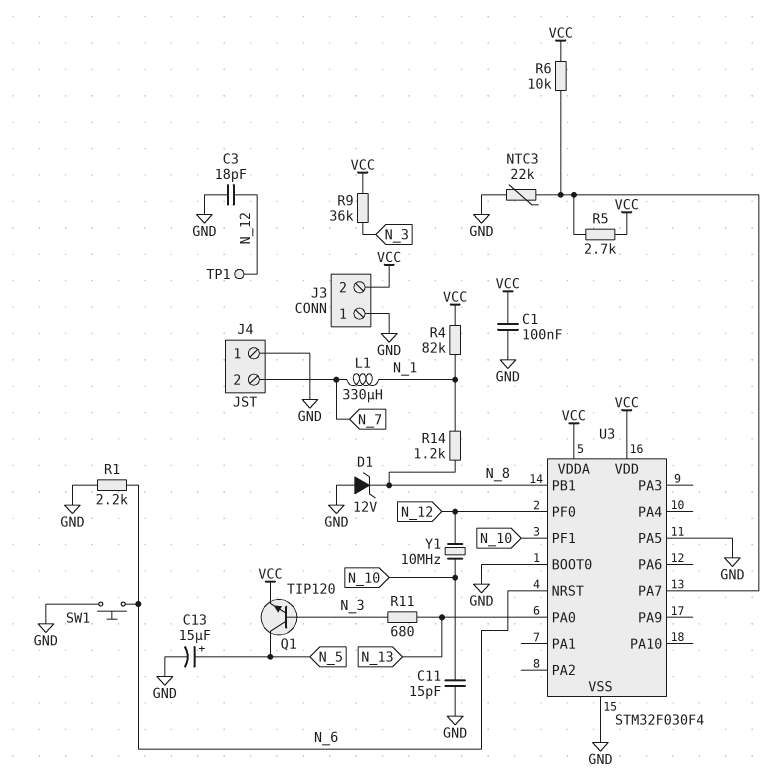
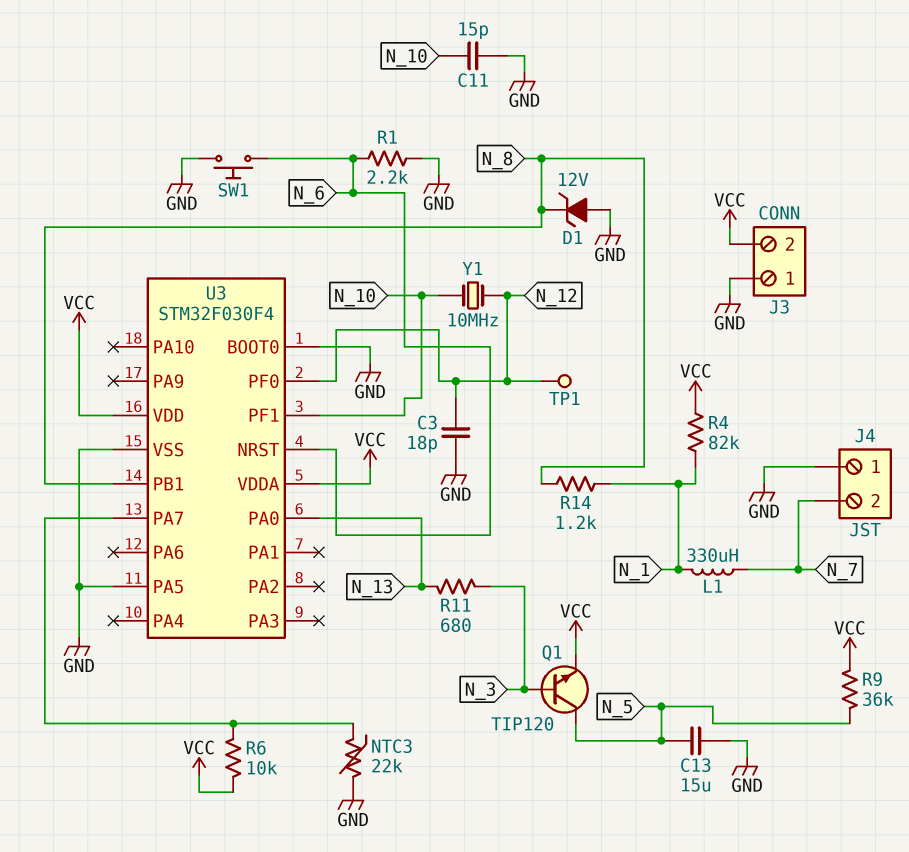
C1: 100nF (GND, VCC) -> none
C13: 15uF (plus N_5, minus GND) -> 15uF (GND, N_5)
R5: 2.7k (U3/PA7, VCC) -> none
R9: 36k (N_3, VCC) -> 36k (N_5, VCC)

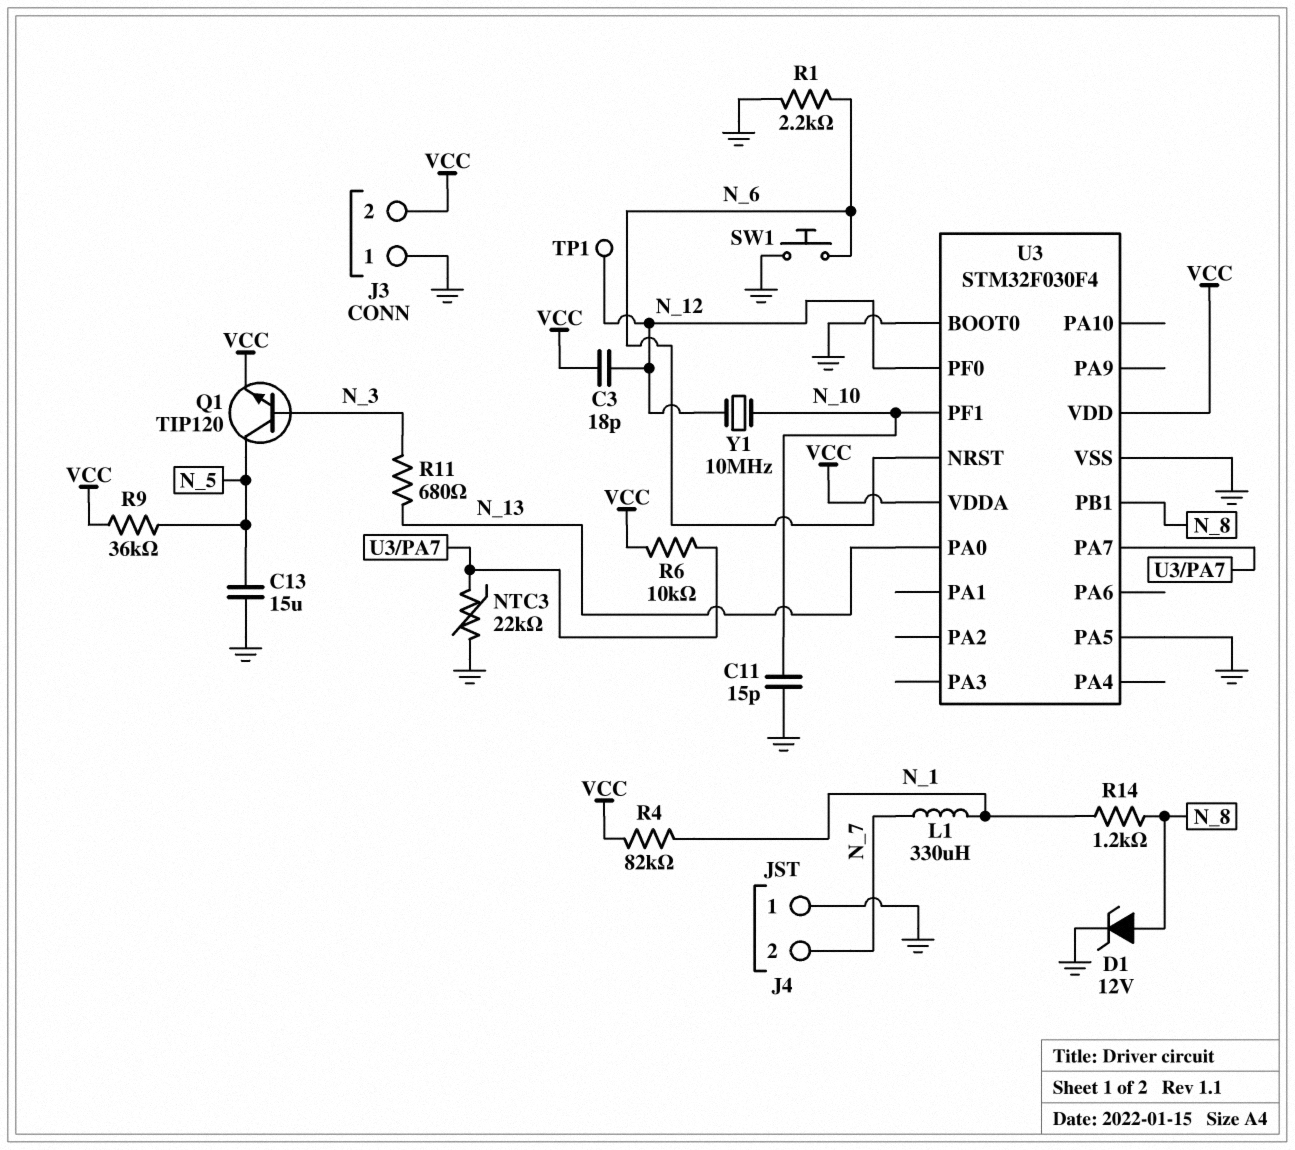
C3: 18pF (GND, N_12) -> 18pF (N_12, VCC)
D1: zener 12V (A GND, K N_8) -> zener 12V (A N_8, K GND)

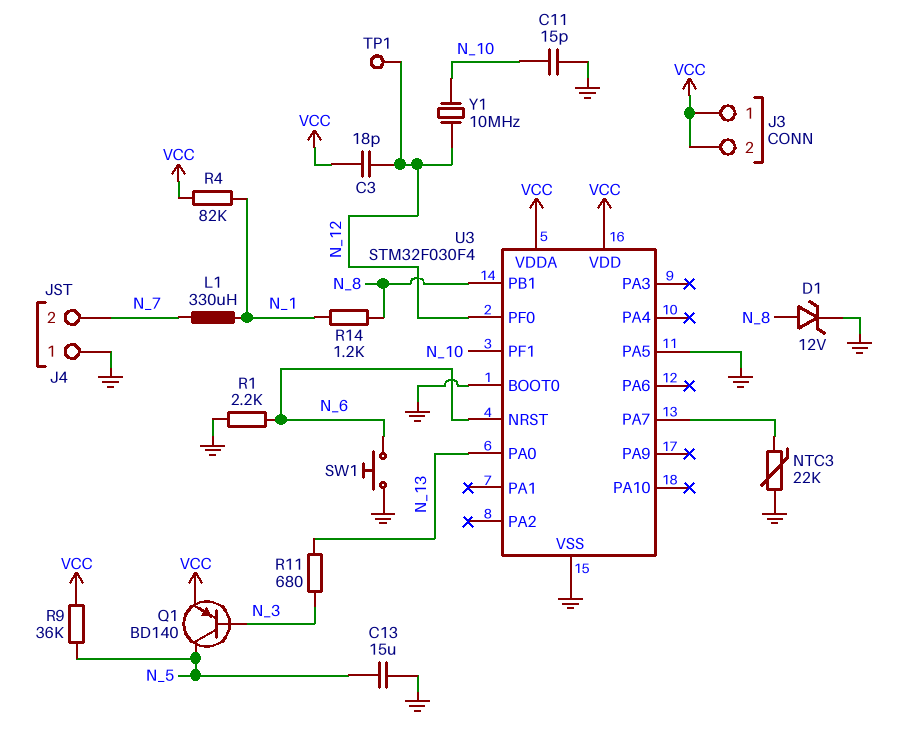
J3 pin 1: GND -> VCC
Q1: NPN TIP120 (B N_3, C N_5, E VCC) -> PNP BD140 (B N_3, C N_5, E VCC)
R6: 10k (U3/PA7, VCC) -> none

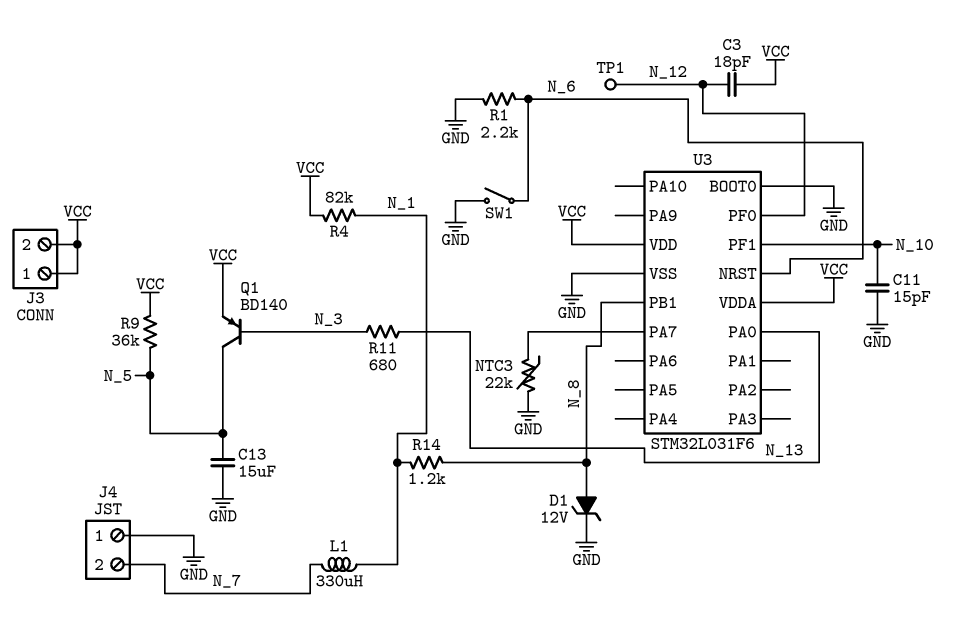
SW1: button (GND, N_6) -> switch (GND, N_6)
U3: STM32F030F4 -> STM32L031F6
U3 pin PA5: GND -> none
Y1: 10MHz (N_10, N_12) -> none

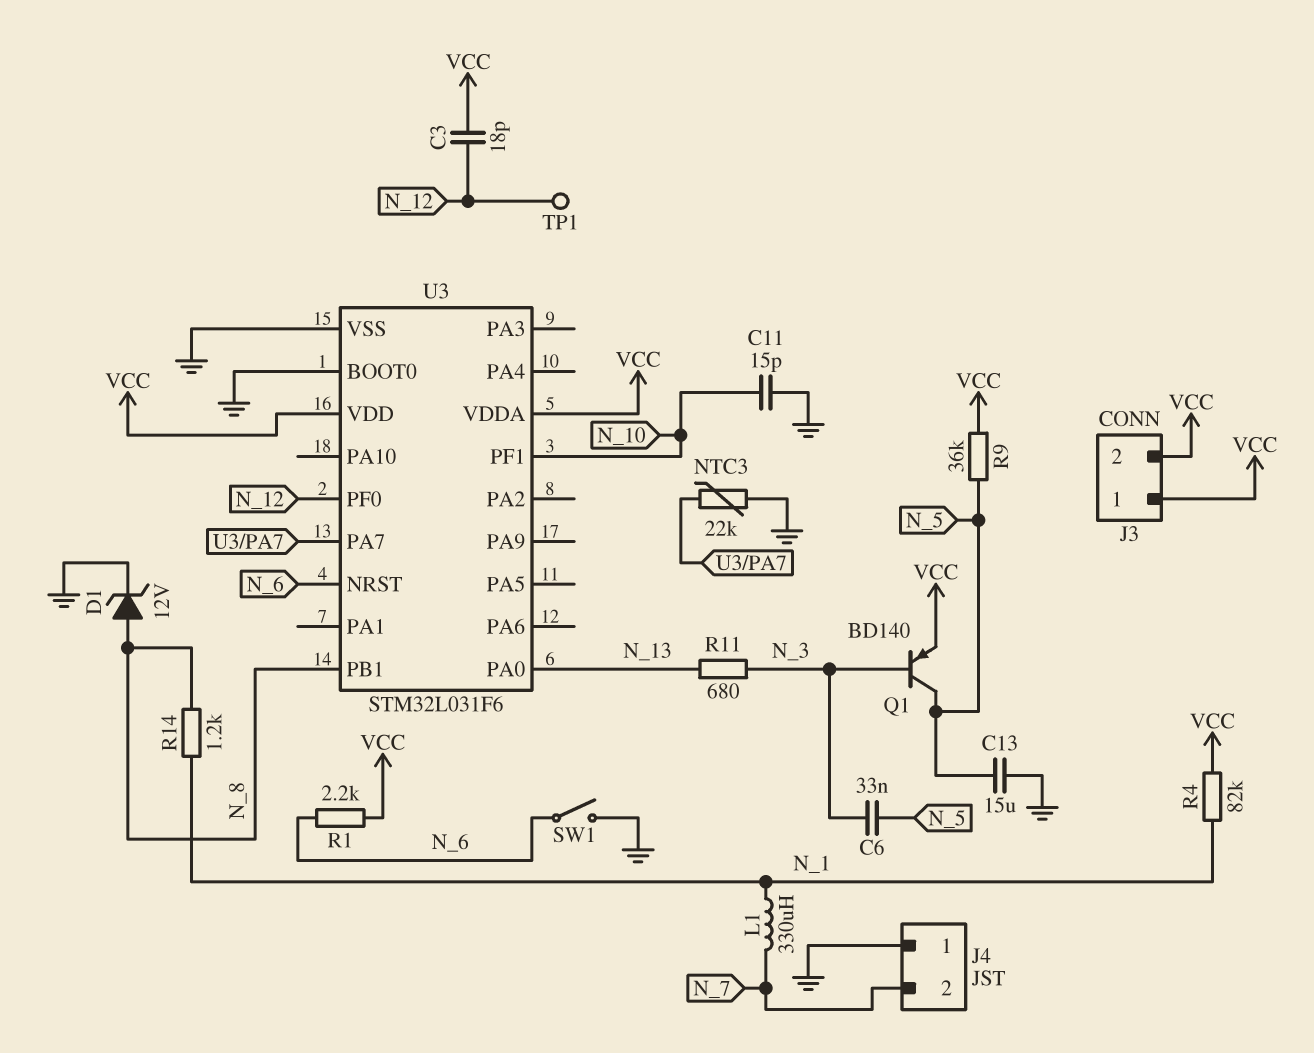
C6: none -> 33nF (N_3, N_5)
R1: 2.2k (GND, N_6) -> 2.2k (N_6, VCC)

